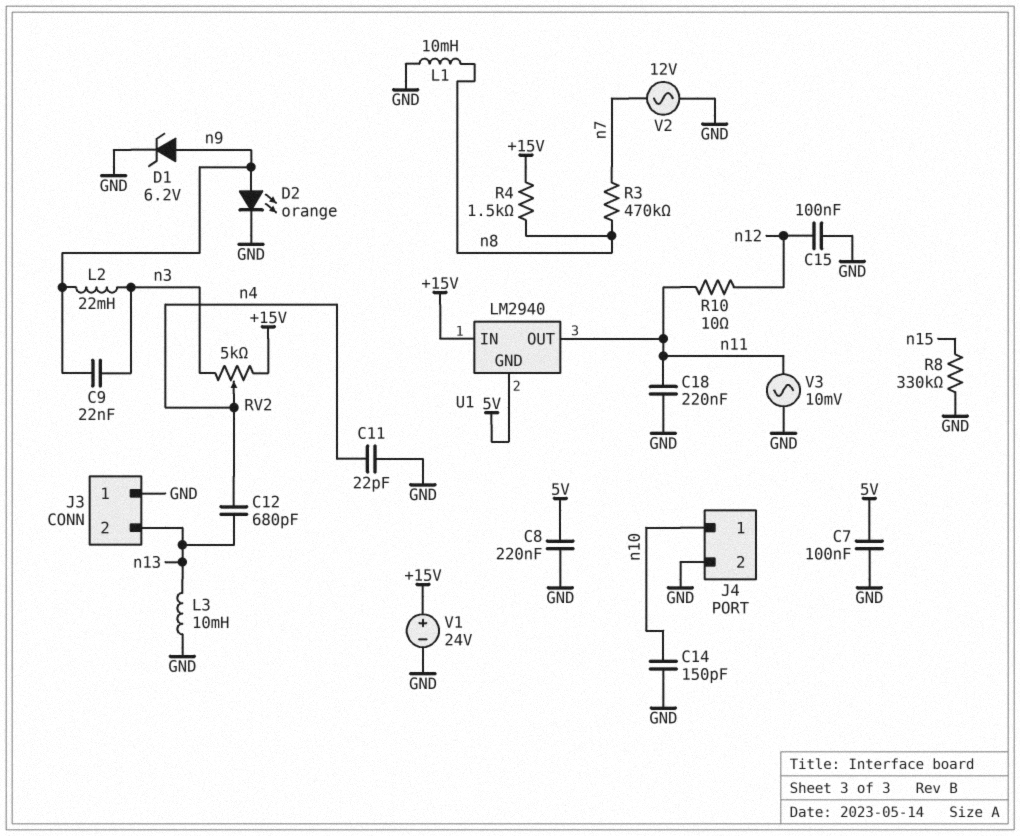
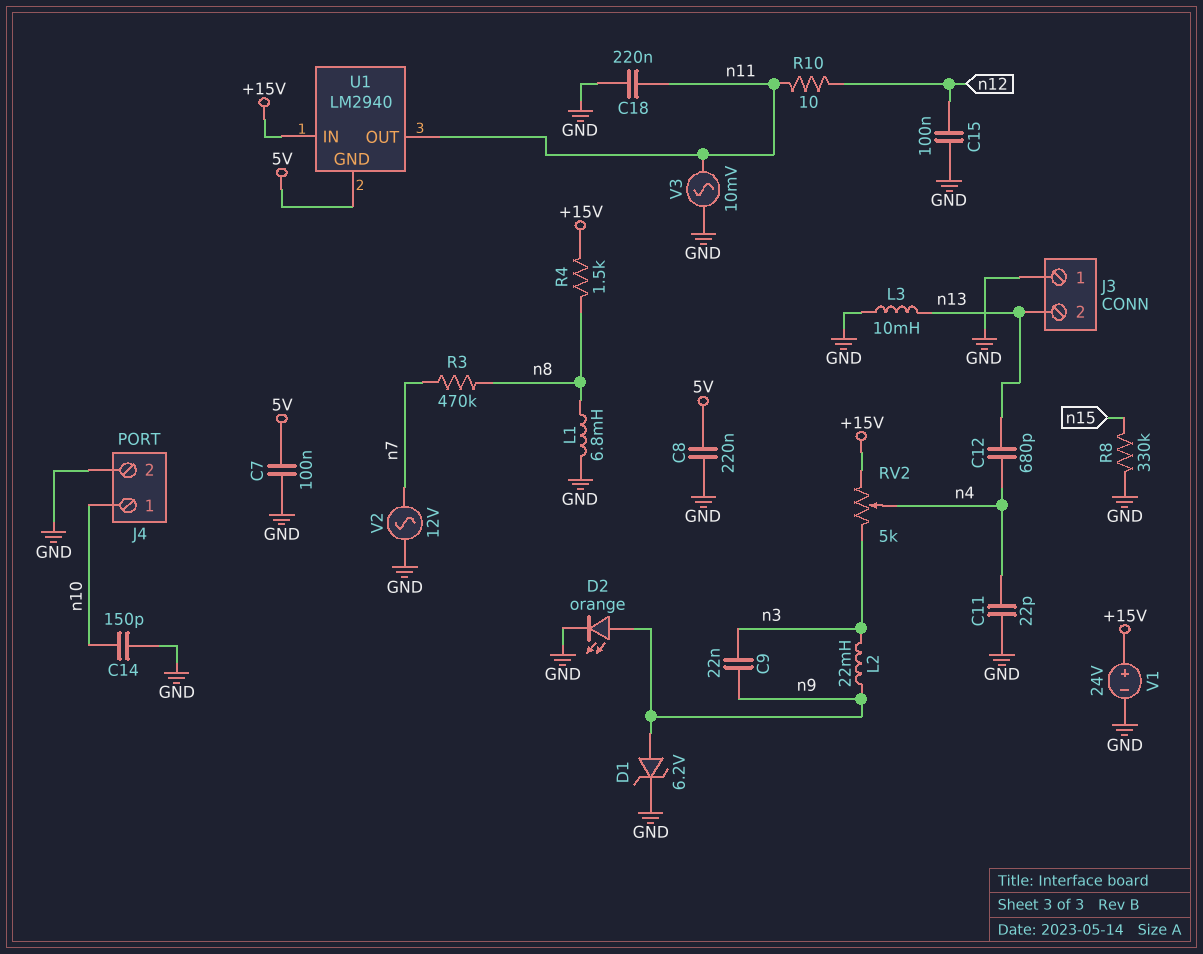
L1: 10mH (GND, n8) -> 6.8mH (GND, n8)

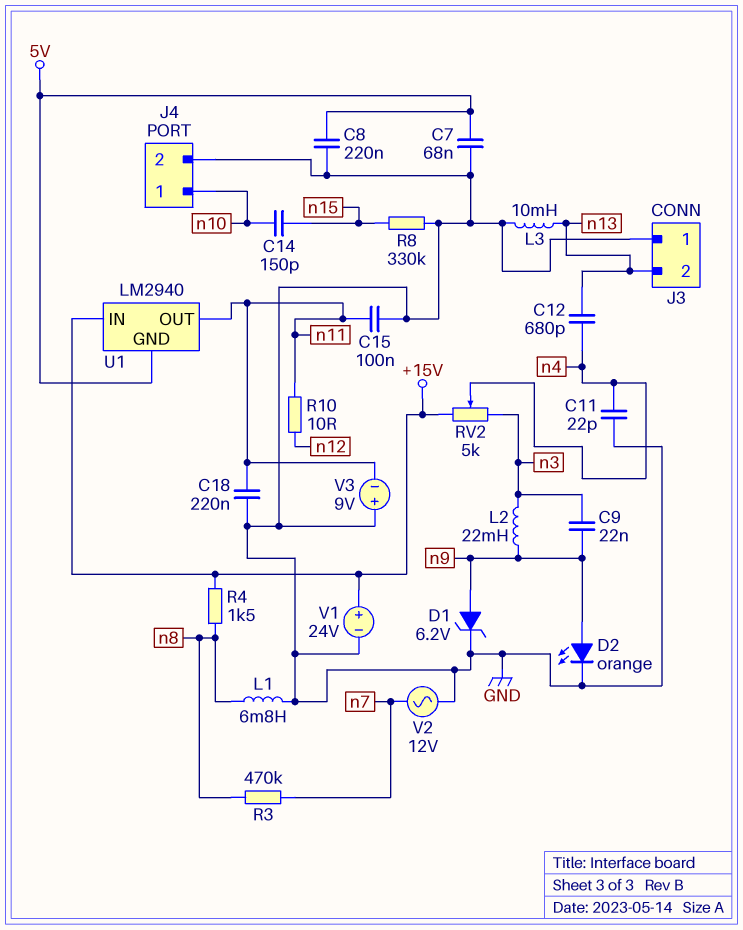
C7: 100nF (5V, GND) -> 68nF (5V, GND)
C14: 150pF (GND, n10) -> 150pF (n10, n15)
C15: 100nF (GND, n12) -> 100nF (GND, n11)
V3: AC 10mV (GND, n11) -> 9V (plus GND, minus n11)

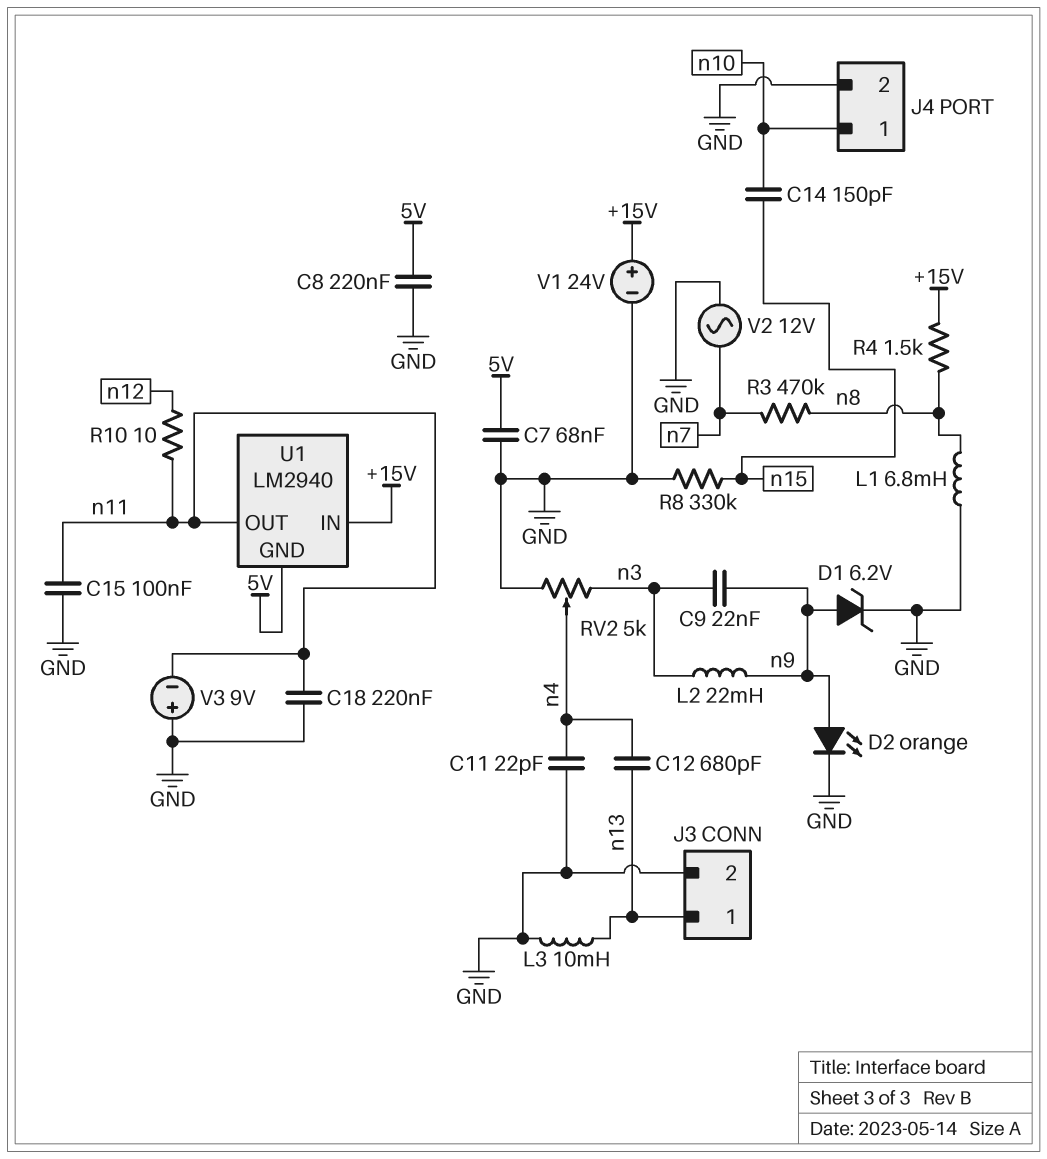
J3 pin 1: GND -> n13
J3 pin 2: n13 -> GND
RV2: 5k (+15V, n3, wiper n4) -> 5k (GND, n3, wiper n4)

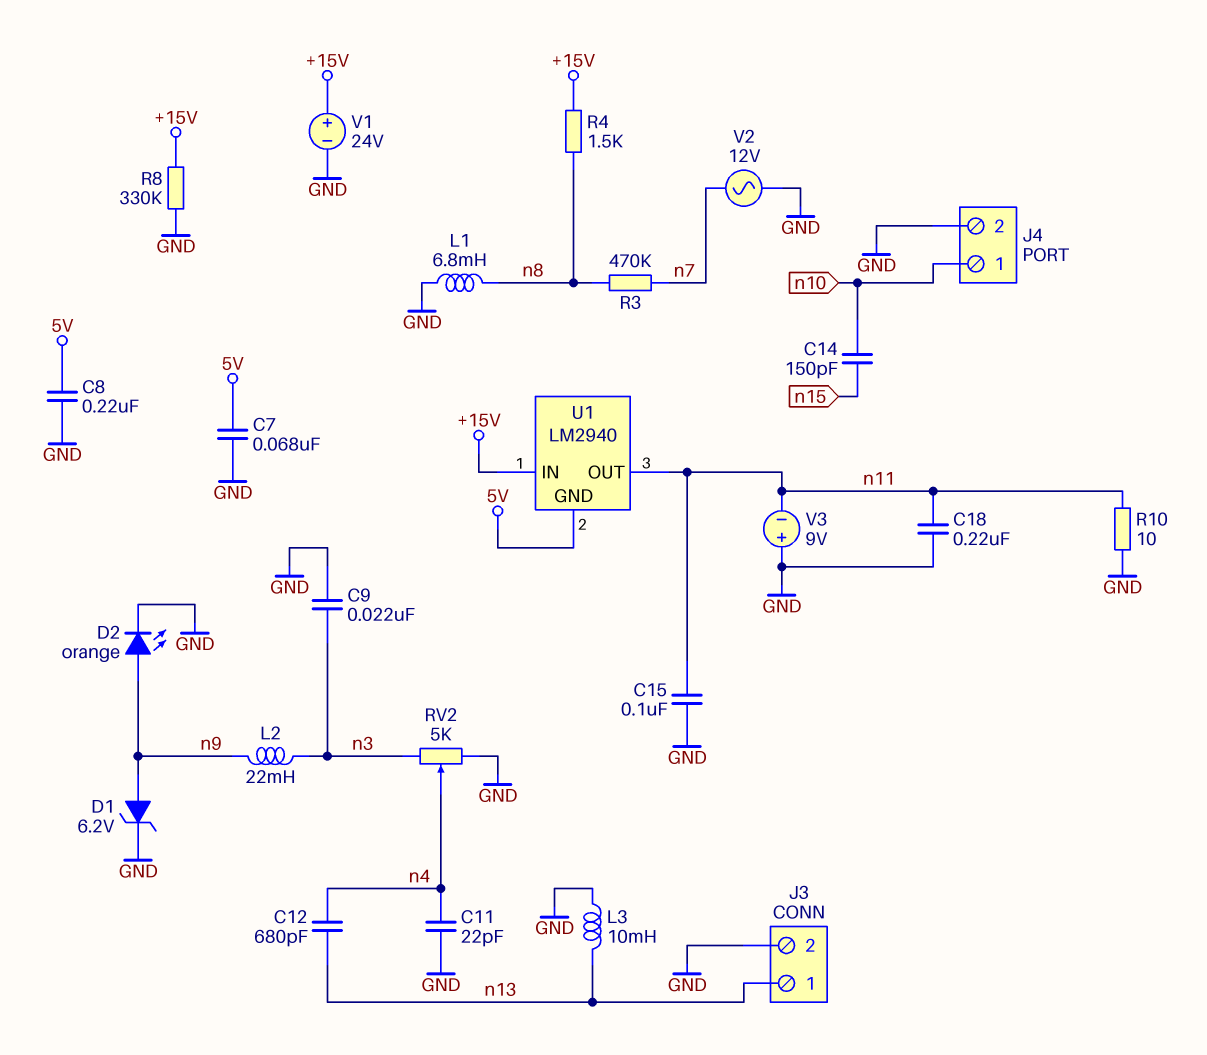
C9: 22nF (n3, n9) -> 22nF (GND, n3)
R8: 330k (GND, n15) -> 330k (+15V, GND)
R10: 10 (n11, n12) -> 10 (GND, n11)

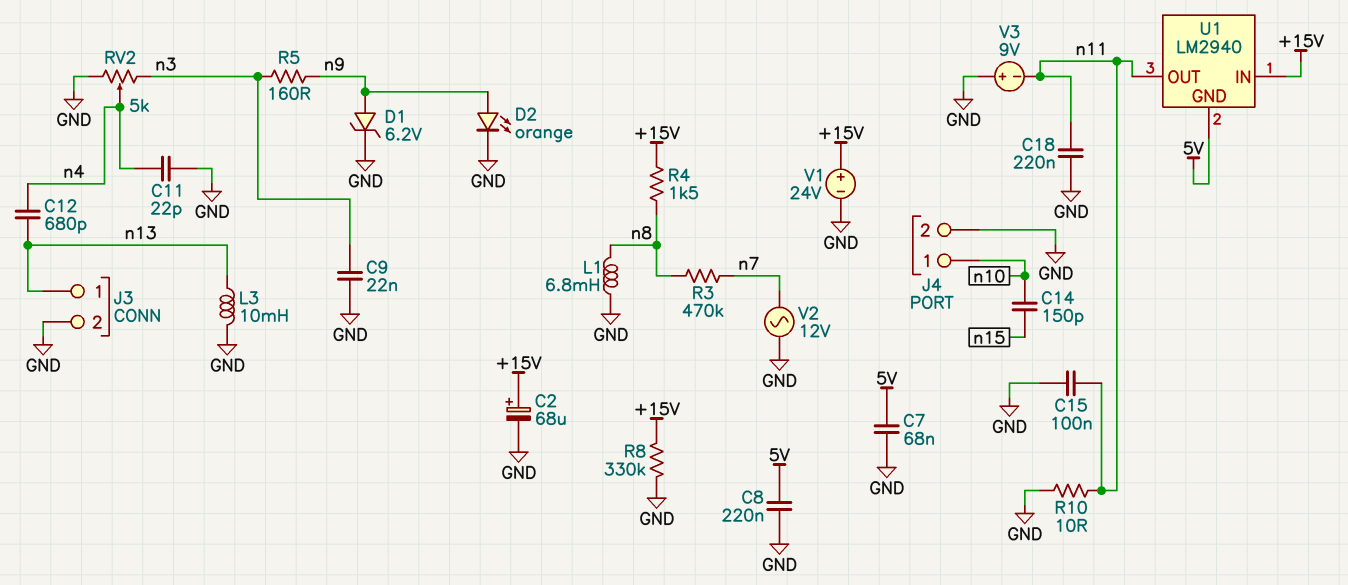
C2: none -> 68uF (plus +15V, minus GND)
L2: 22mH (n3, n9) -> none
R5: none -> 160 (n3, n9)

